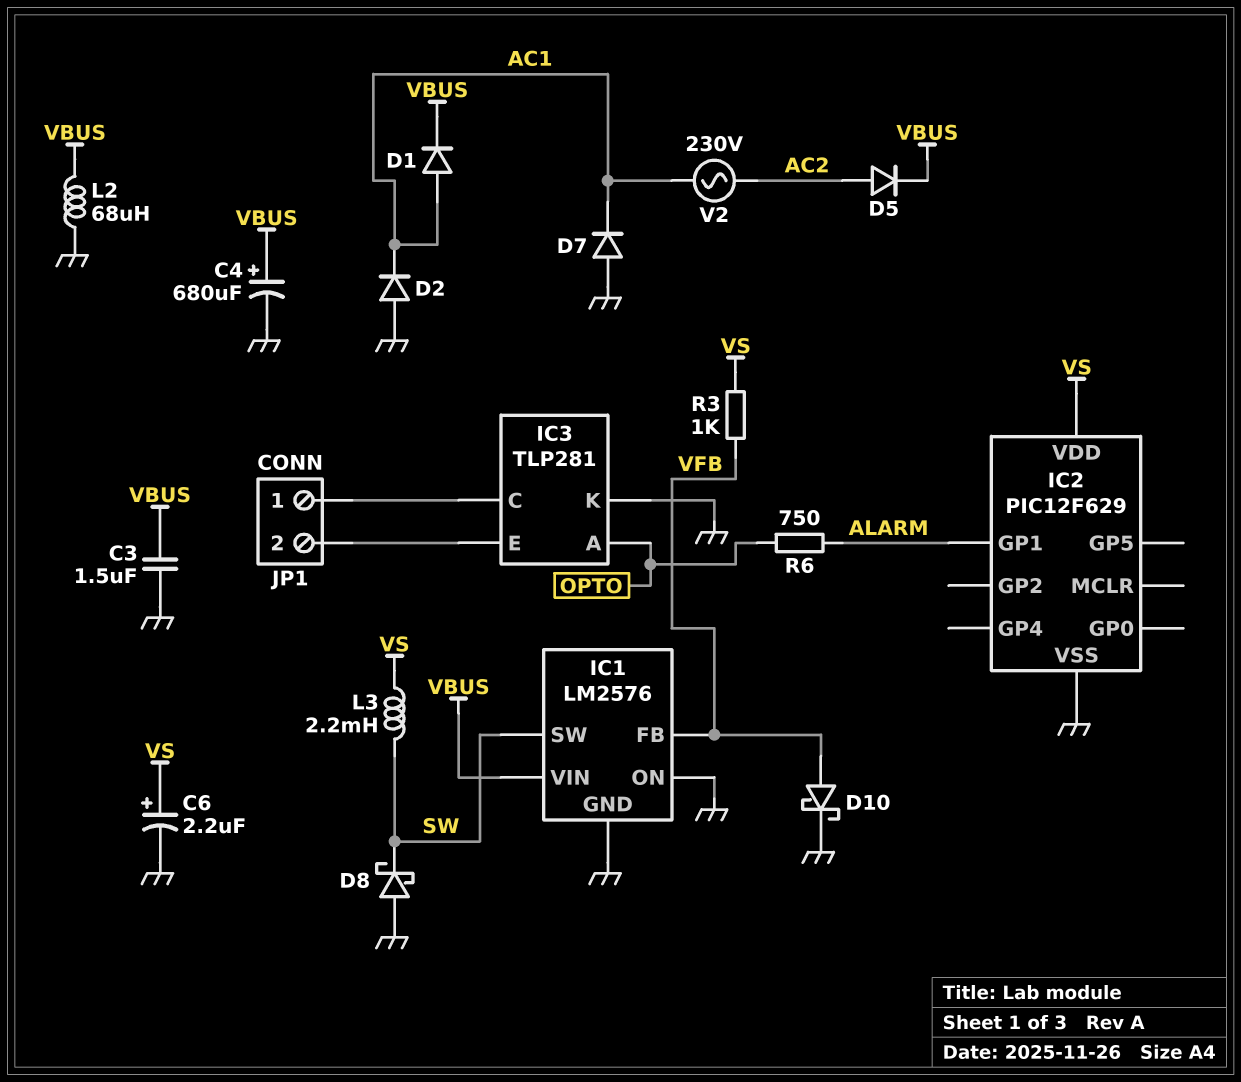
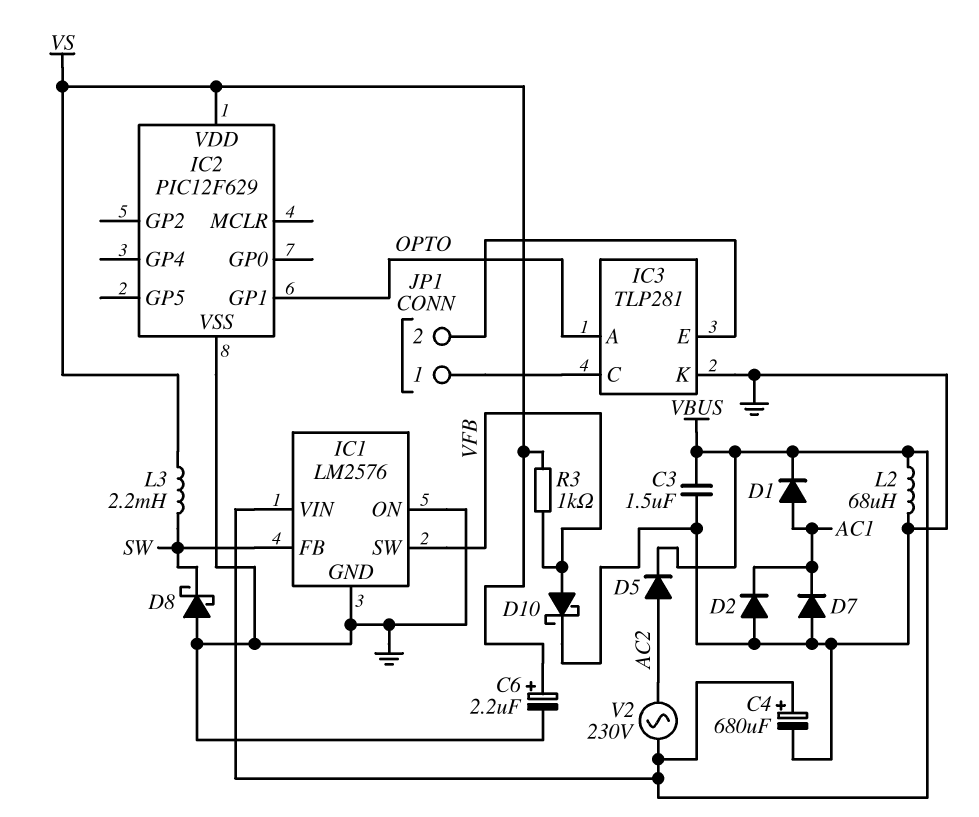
IC1 pin FB: VFB -> SW
IC1 pin SW: SW -> VFB
IC2 pin GP1: ALARM -> OPTO
R6: 750 (ALARM, OPTO) -> none
V2: AC 230V (AC1, AC2) -> AC 230V (AC2, VBUS)

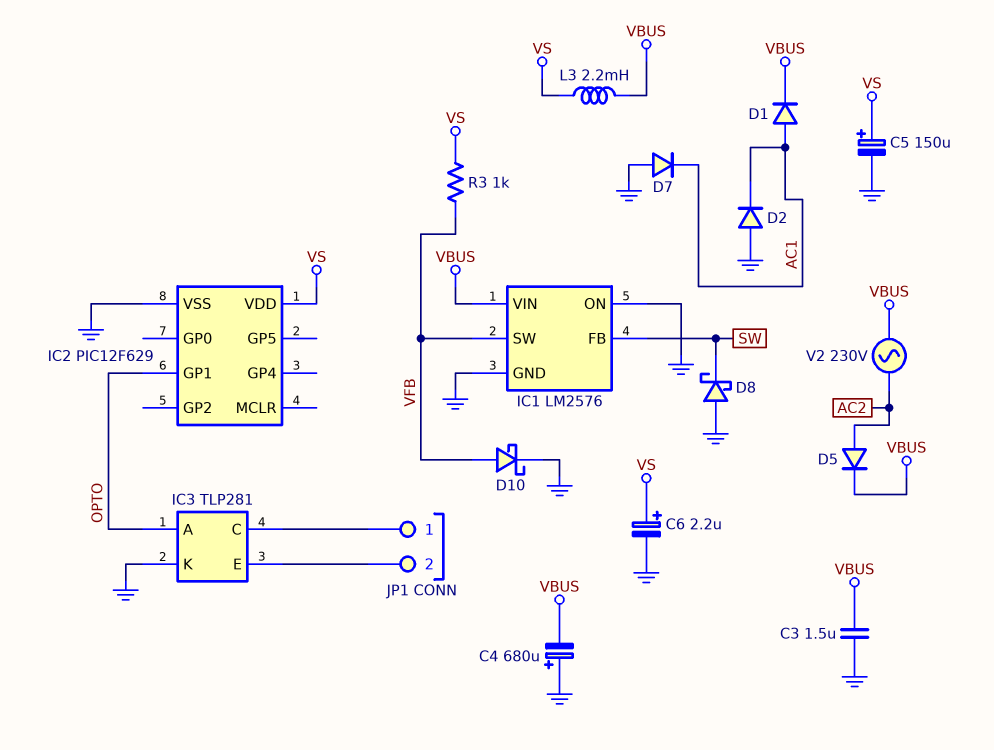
C4: 680uF (plus VBUS, minus GND) -> 680uF (plus GND, minus VBUS)
C5: none -> 150uF (plus VS, minus GND)
L2: 68uH (GND, VBUS) -> none
L3: 2.2mH (SW, VS) -> 2.2mH (VBUS, VS)

